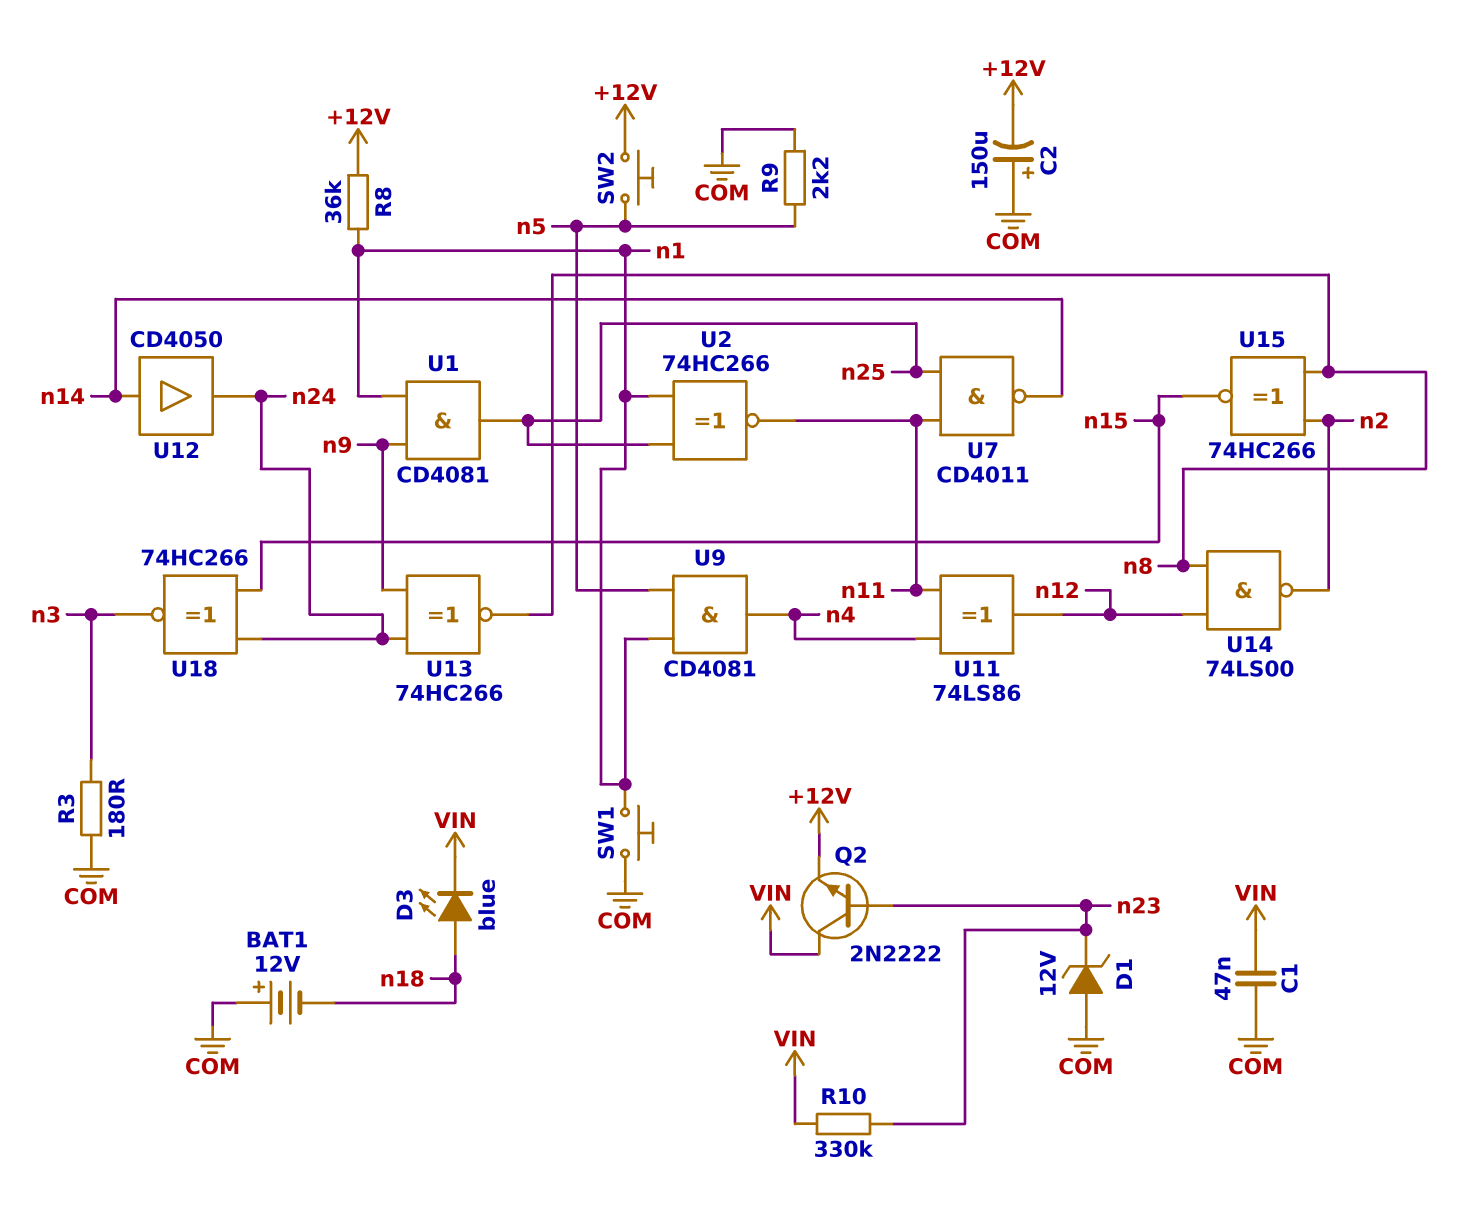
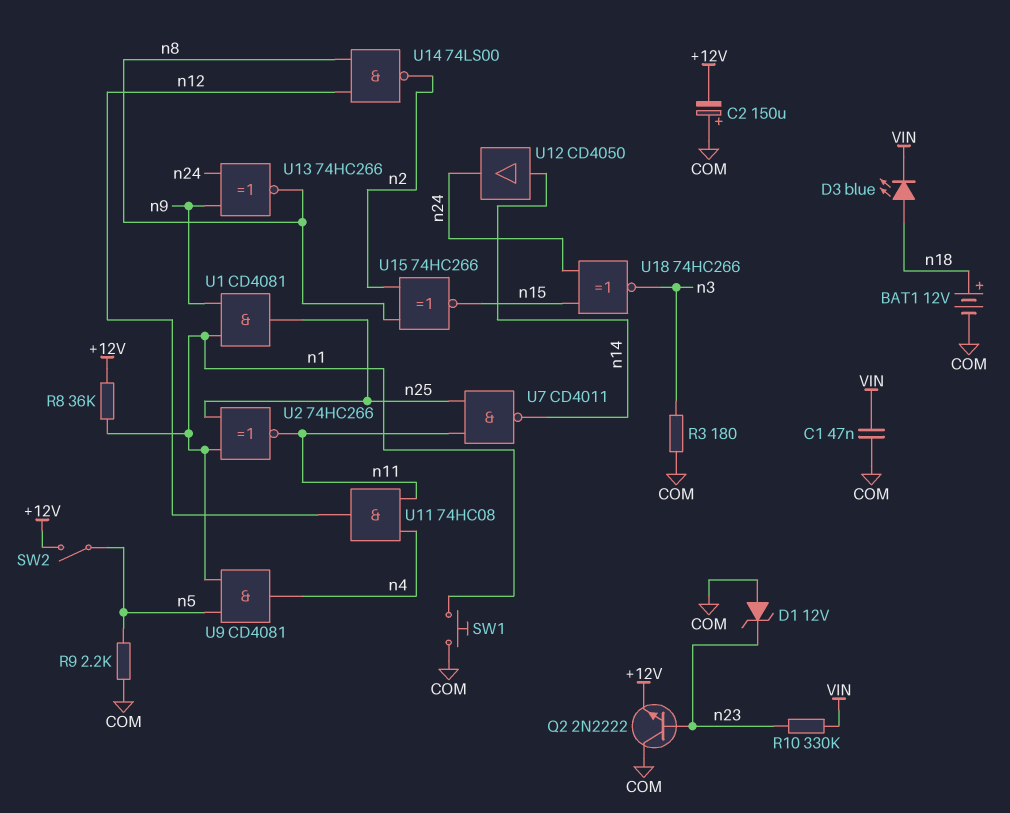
BAT1: 12V (plus COM, minus n18) -> 12V (plus n18, minus COM)
Q2: NPN 2N2222 (B n23, C VIN, E +12V) -> NPN 2N2222 (B n23, C COM, E +12V)
SW2: button (+12V, n5) -> switch (+12V, n5)
U11: XOR 74LS86 (in n4, in n11, out n12) -> AND 74HC08 (in n4, in n11, out n12)

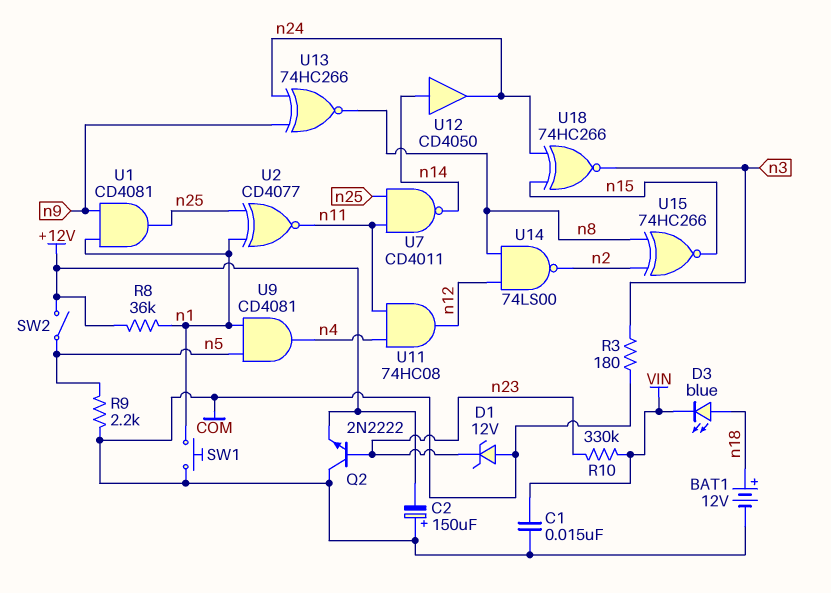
C1: 47nF (COM, VIN) -> 15nF (COM, VIN)
U2: XNOR 74HC266 (in n1, in n25, out n11) -> XNOR CD4077 (in n1, in n25, out n11)

